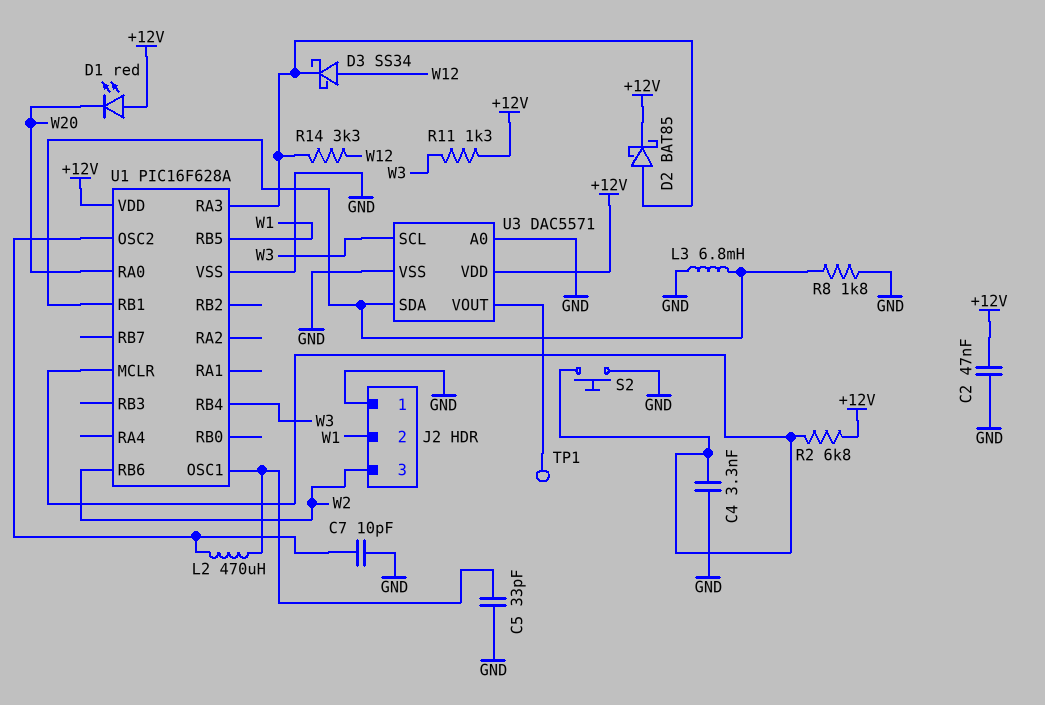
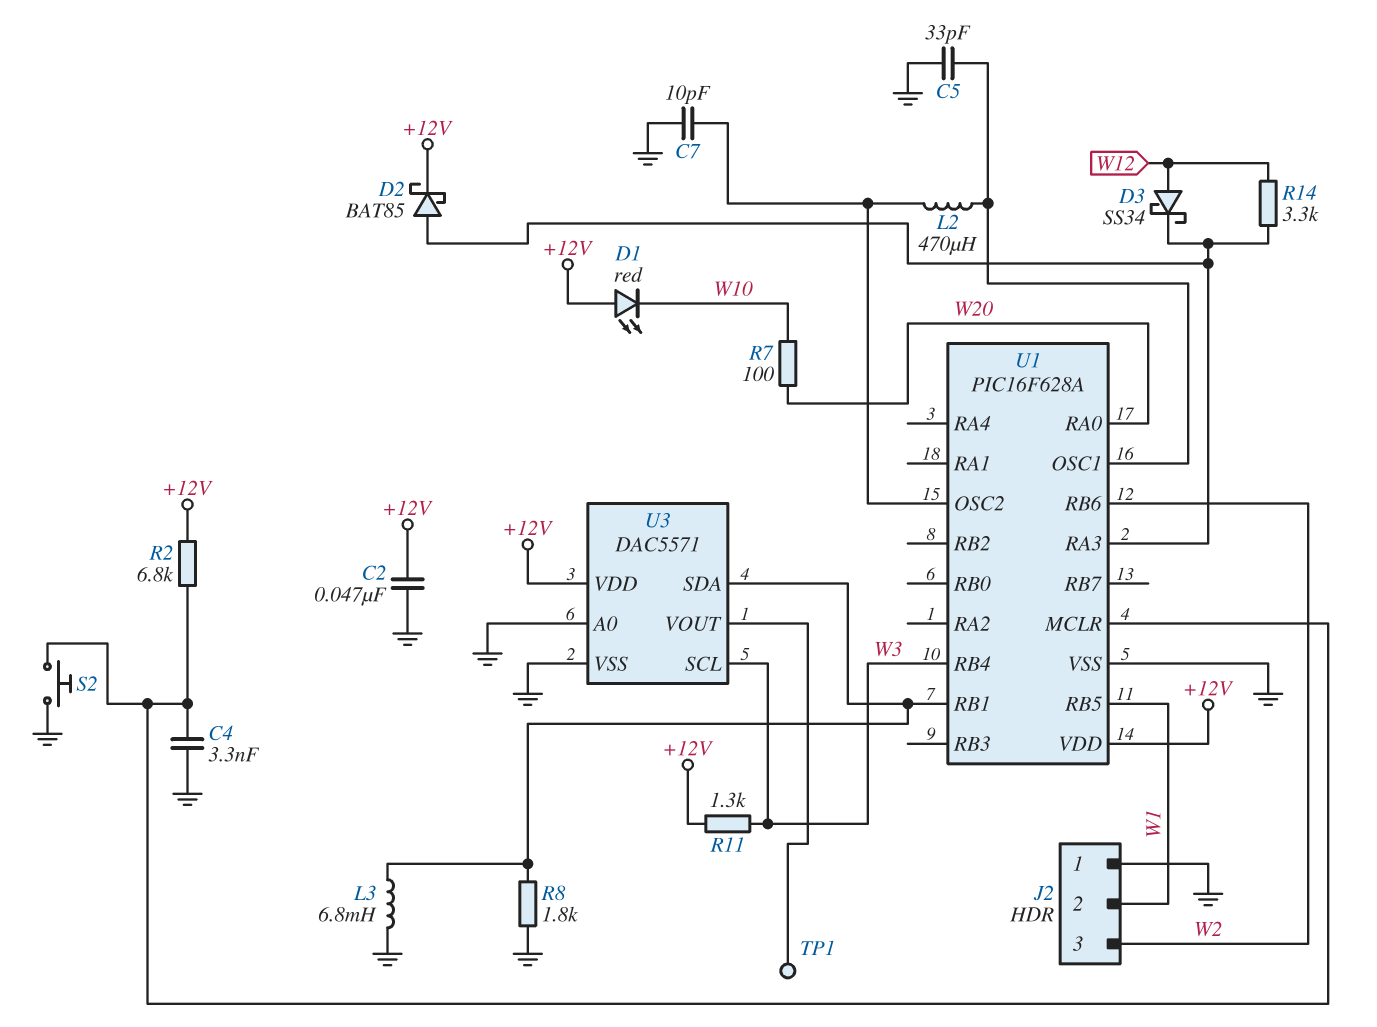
D1: LED red (A +12V, K W20) -> LED red (A +12V, K W10)
R7: none -> 100 (W10, W20)

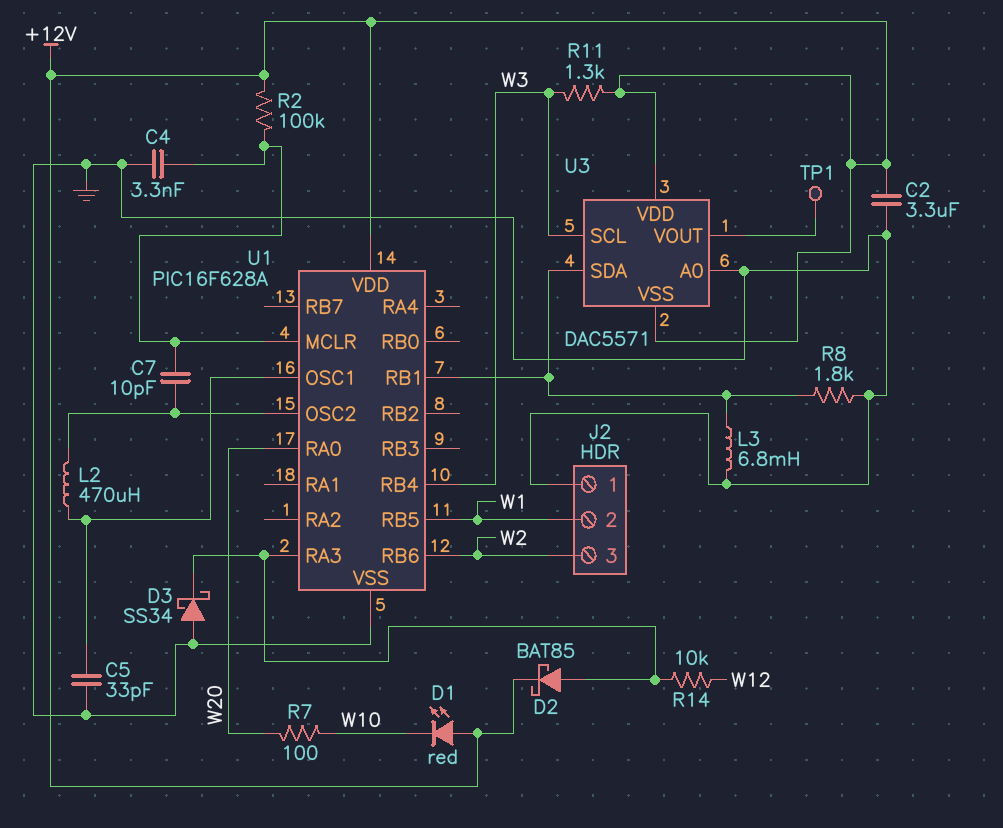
C2: 47nF (+12V, GND) -> 3.3uF (+12V, GND)
C7: 10pF (GND, U1/OSC2) -> 10pF (U1/MCLR, U1/OSC2)
D3: schottky SS34 (A W12, K U1/RA3) -> schottky SS34 (A GND, K U1/RA3)
R2: 6.8k (+12V, U1/MCLR) -> 100k (+12V, U1/MCLR)
R14: 3.3k (U1/RA3, W12) -> 10k (U1/RA3, W12)
S2: button (GND, U1/MCLR) -> none
U3 pin VSS: GND -> +12V

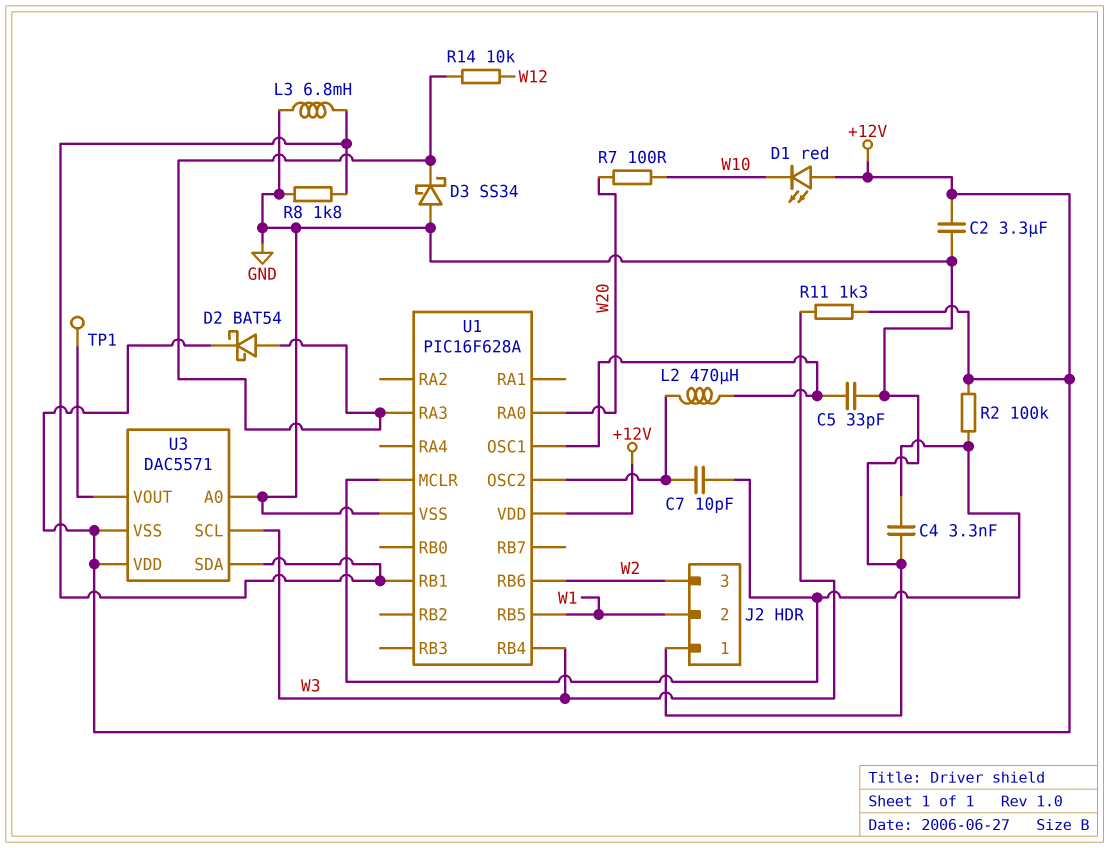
D2: schottky BAT85 (A U1/RA3, K +12V) -> schottky BAT54 (A U1/RA3, K +12V)

